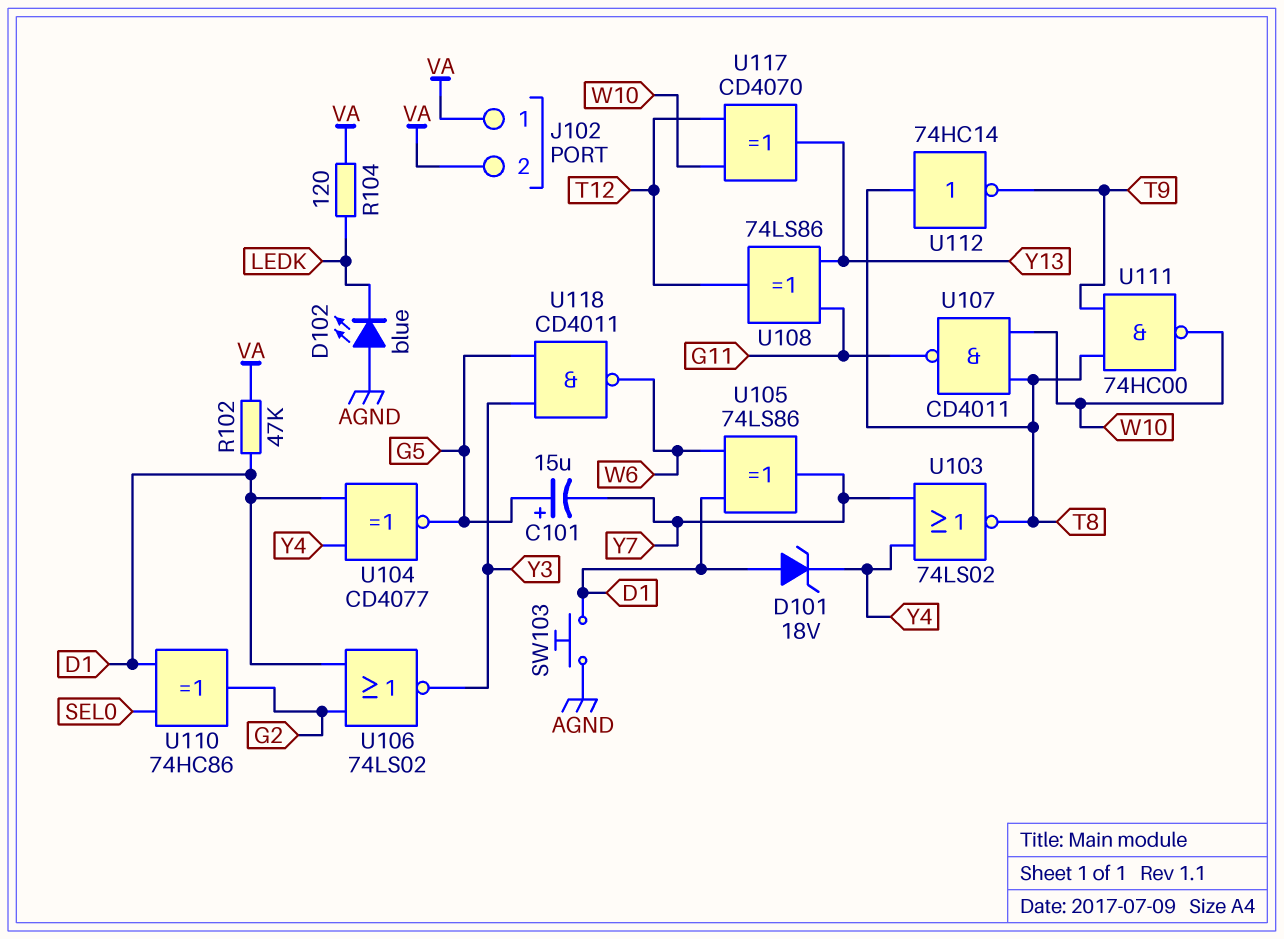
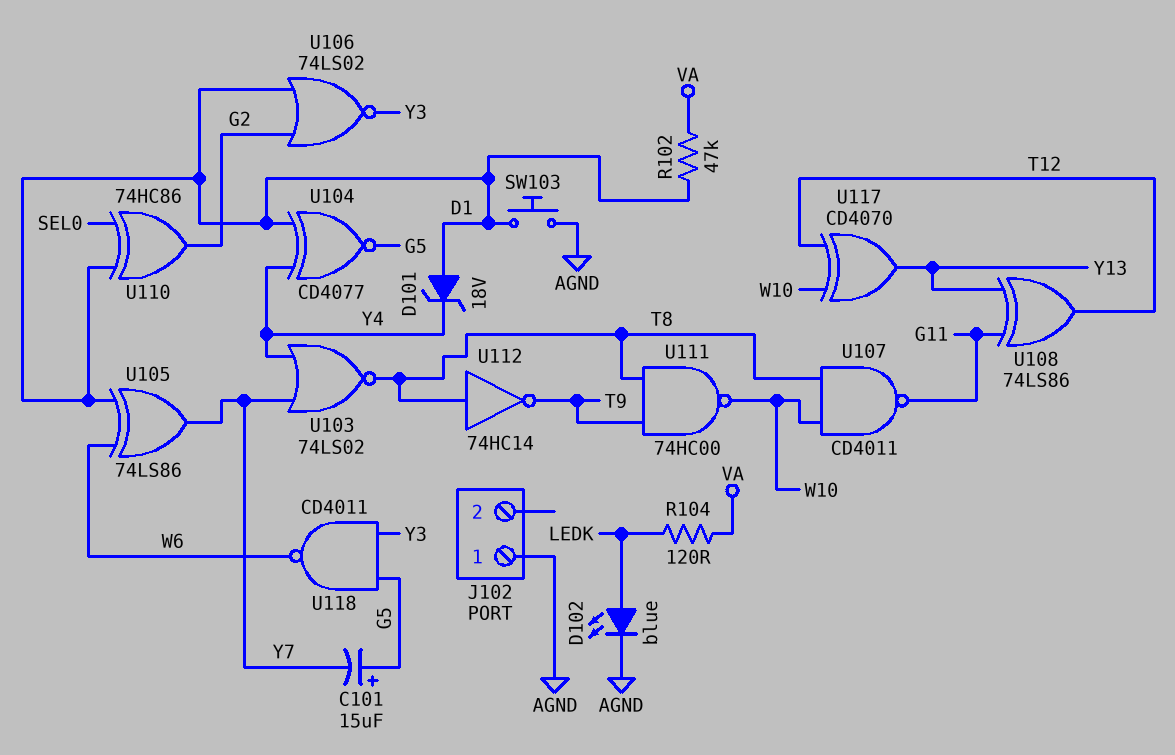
D102: LED blue (A AGND, K LEDK) -> LED blue (A LEDK, K AGND)
J102 pin 1: VA -> AGND
J102 pin 2: VA -> none

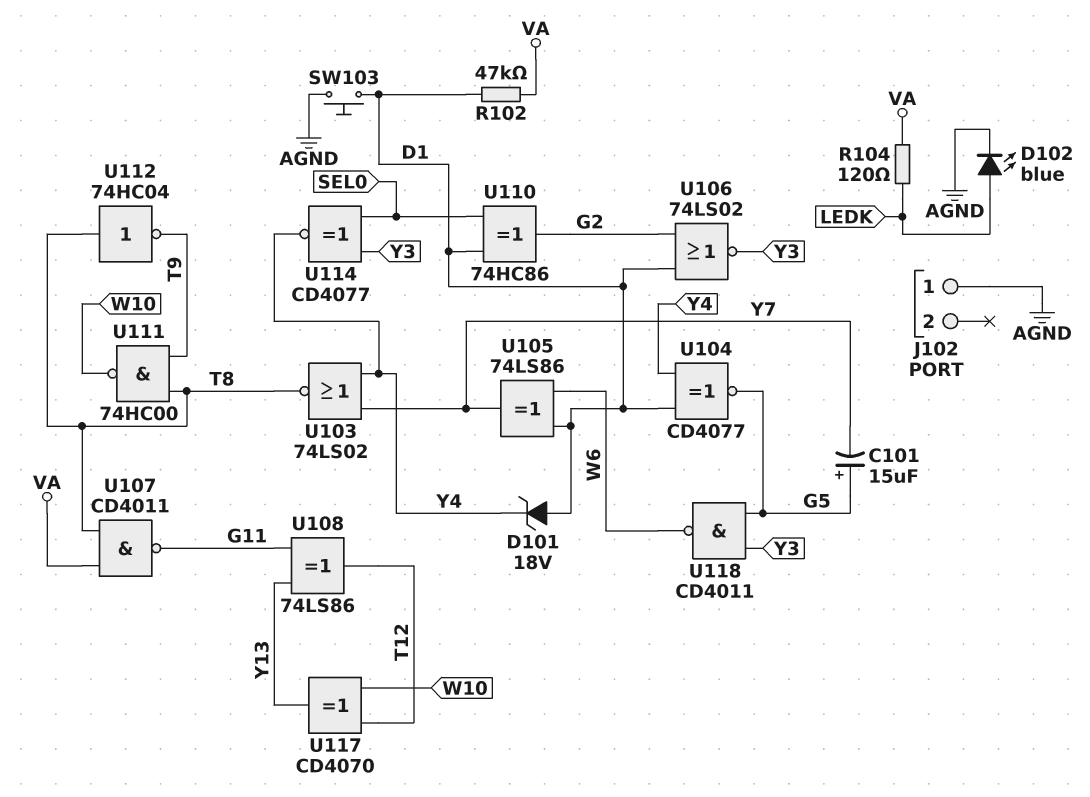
U107: NAND CD4011 (in T8, in W10, out G11) -> NAND CD4011 (in T8, in VA, out G11)
U112: NOT 74HC14 (in T8, out T9) -> NOT 74HC04 (in T8, out T9)
U114: none -> XNOR CD4077 (in SEL0, in Y3, out Y4)

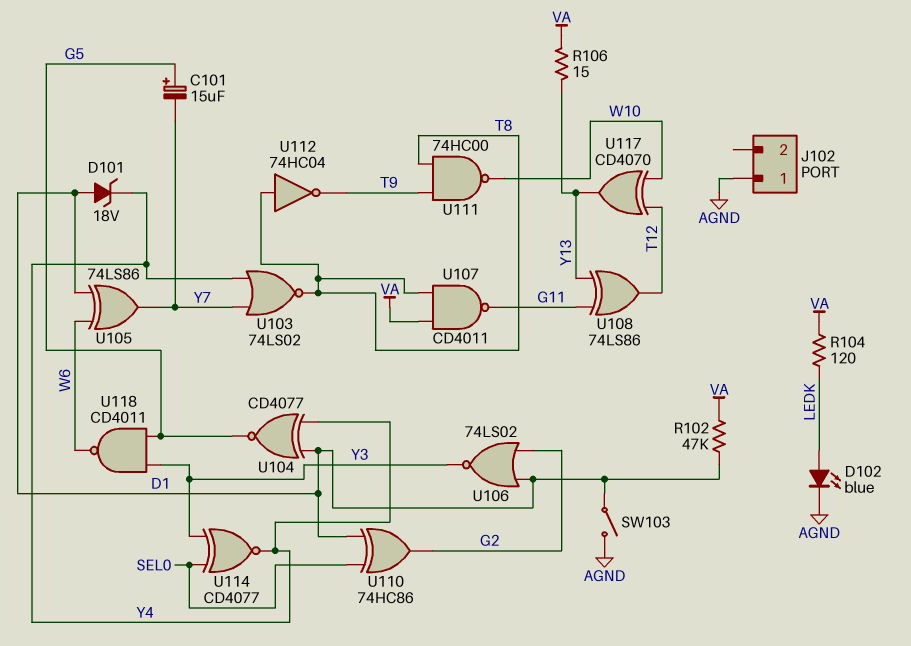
R106: none -> 15 (VA, Y13)
SW103: button (AGND, D1) -> switch (AGND, D1)

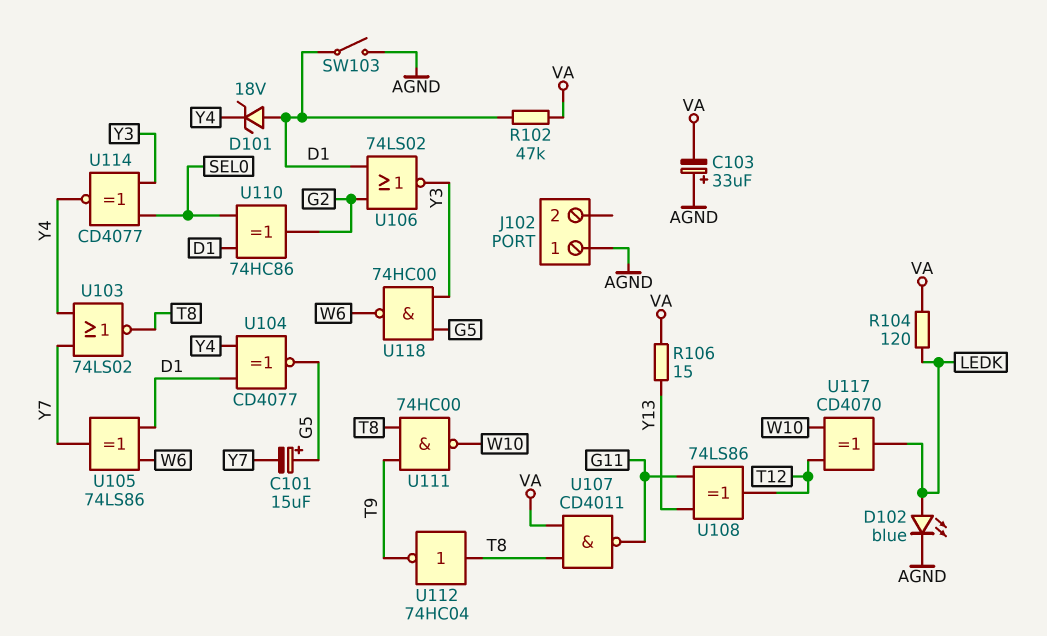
C103: none -> 33uF (plus AGND, minus VA)
U117: XOR CD4070 (in T12, in W10, out Y13) -> XOR CD4070 (in T12, in W10, out LEDK)
U118: NAND CD4011 (in G5, in Y3, out W6) -> NAND 74HC00 (in G5, in Y3, out W6)

